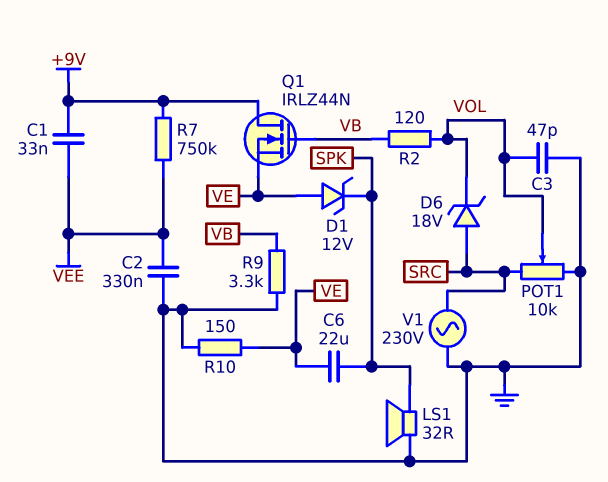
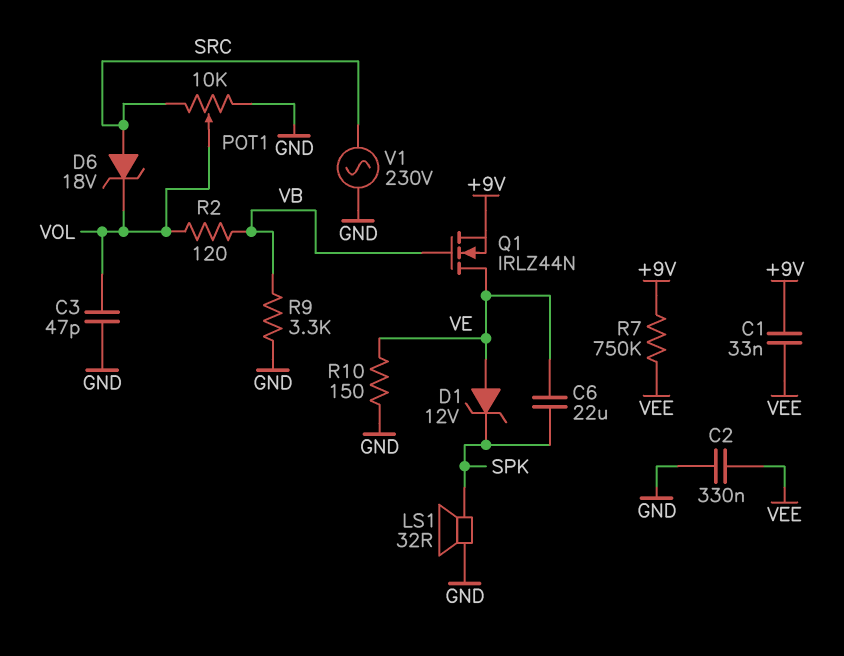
Q1: NMOS IRLZ44N (G VB, D +9V, S VE) -> NMOS IRLZ44N (G VB, D VE, S +9V)

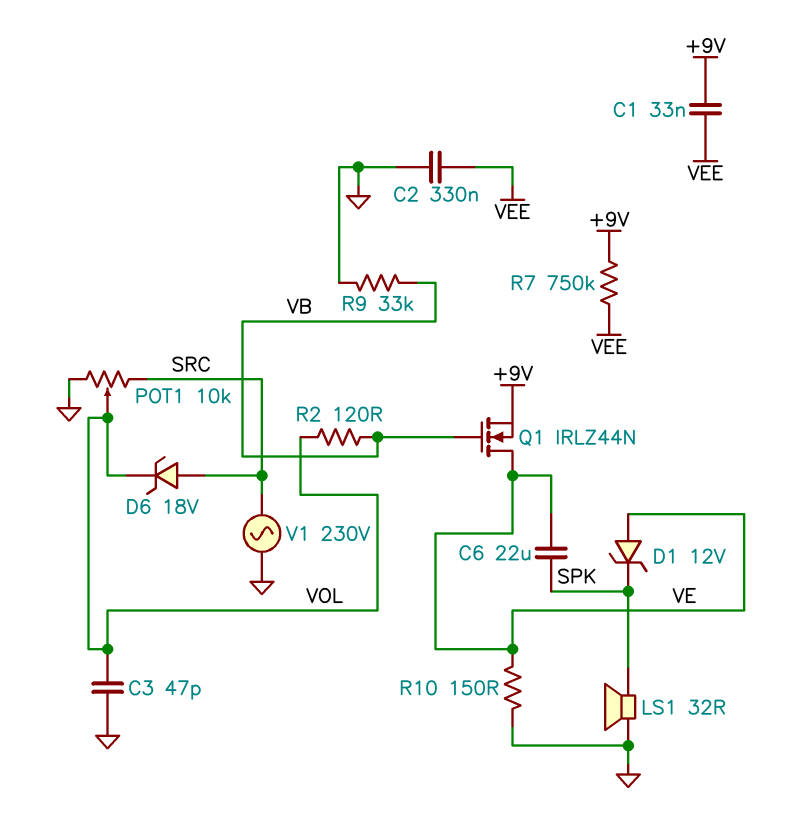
R9: 3.3k (GND, VB) -> 33k (GND, VB)

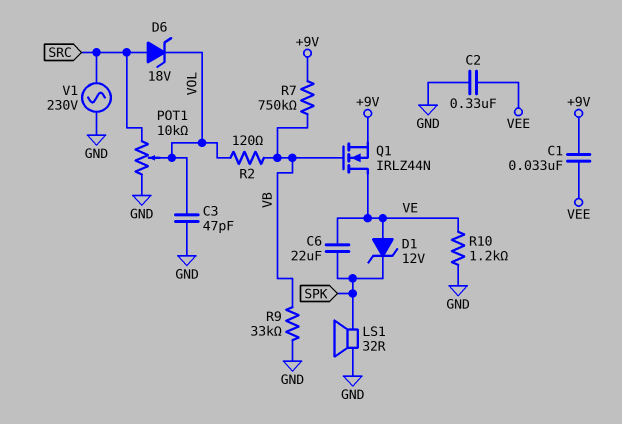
R7: 750k (+9V, VEE) -> 750k (+9V, VB)
R10: 150 (GND, VE) -> 1.2k (GND, VE)

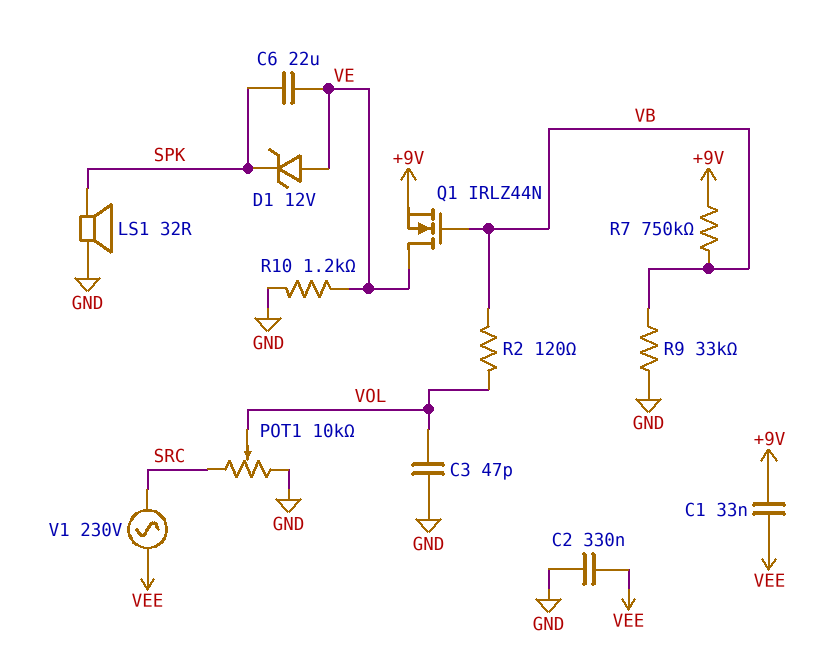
D6: zener 18V (A SRC, K VOL) -> none
V1: AC 230V (GND, SRC) -> AC 230V (SRC, VEE)

